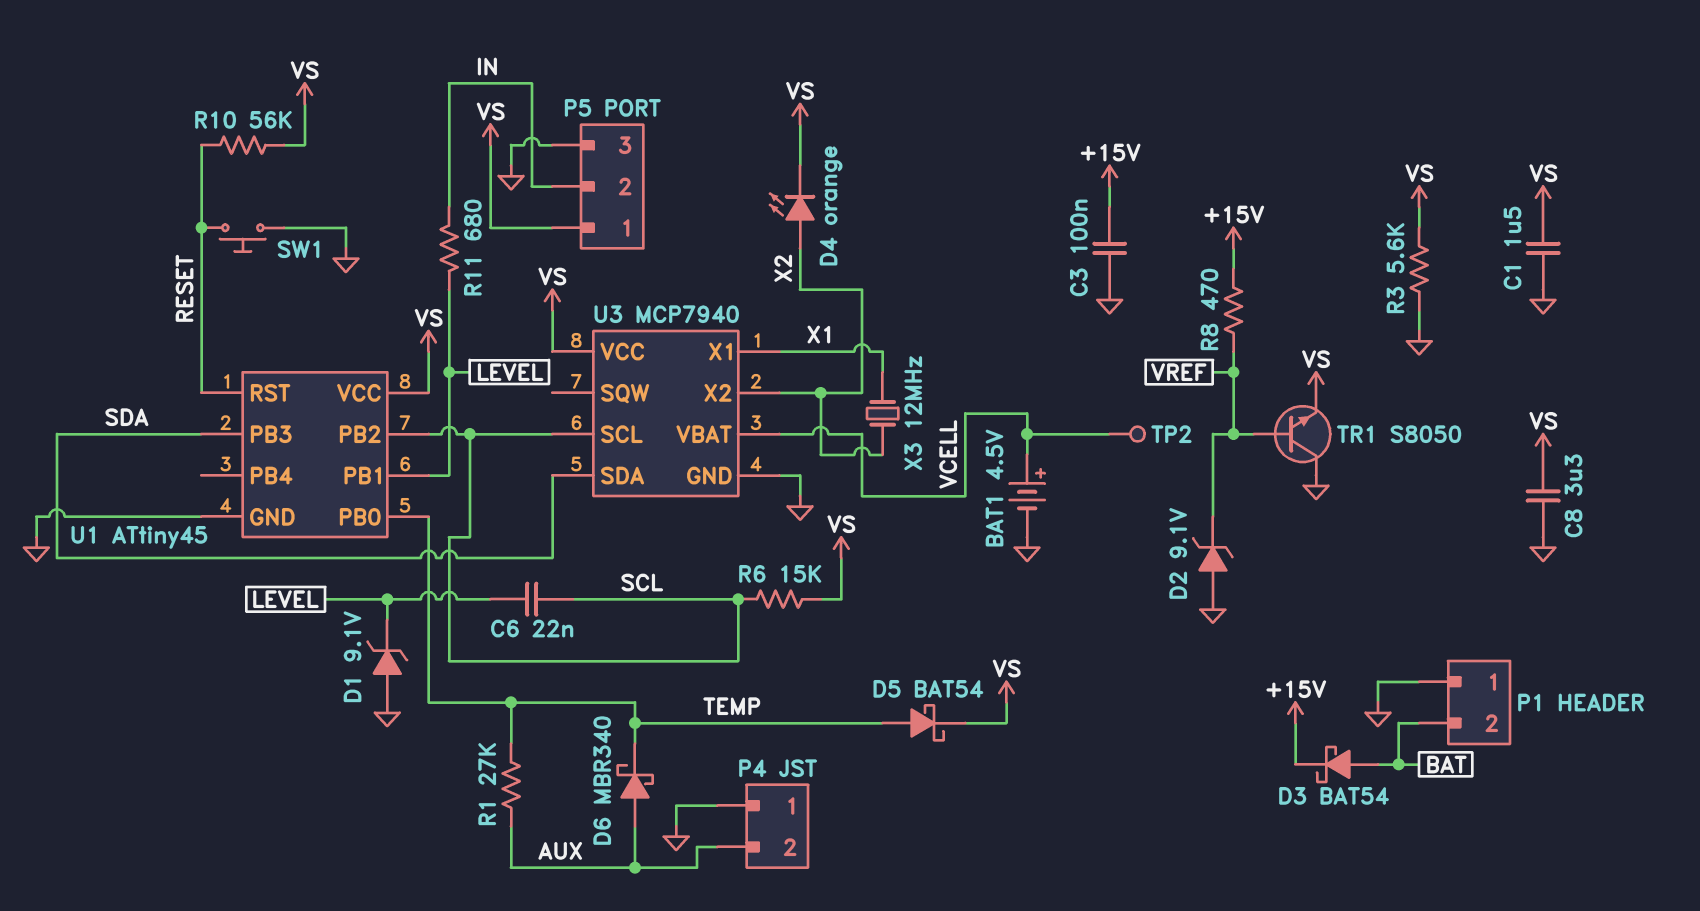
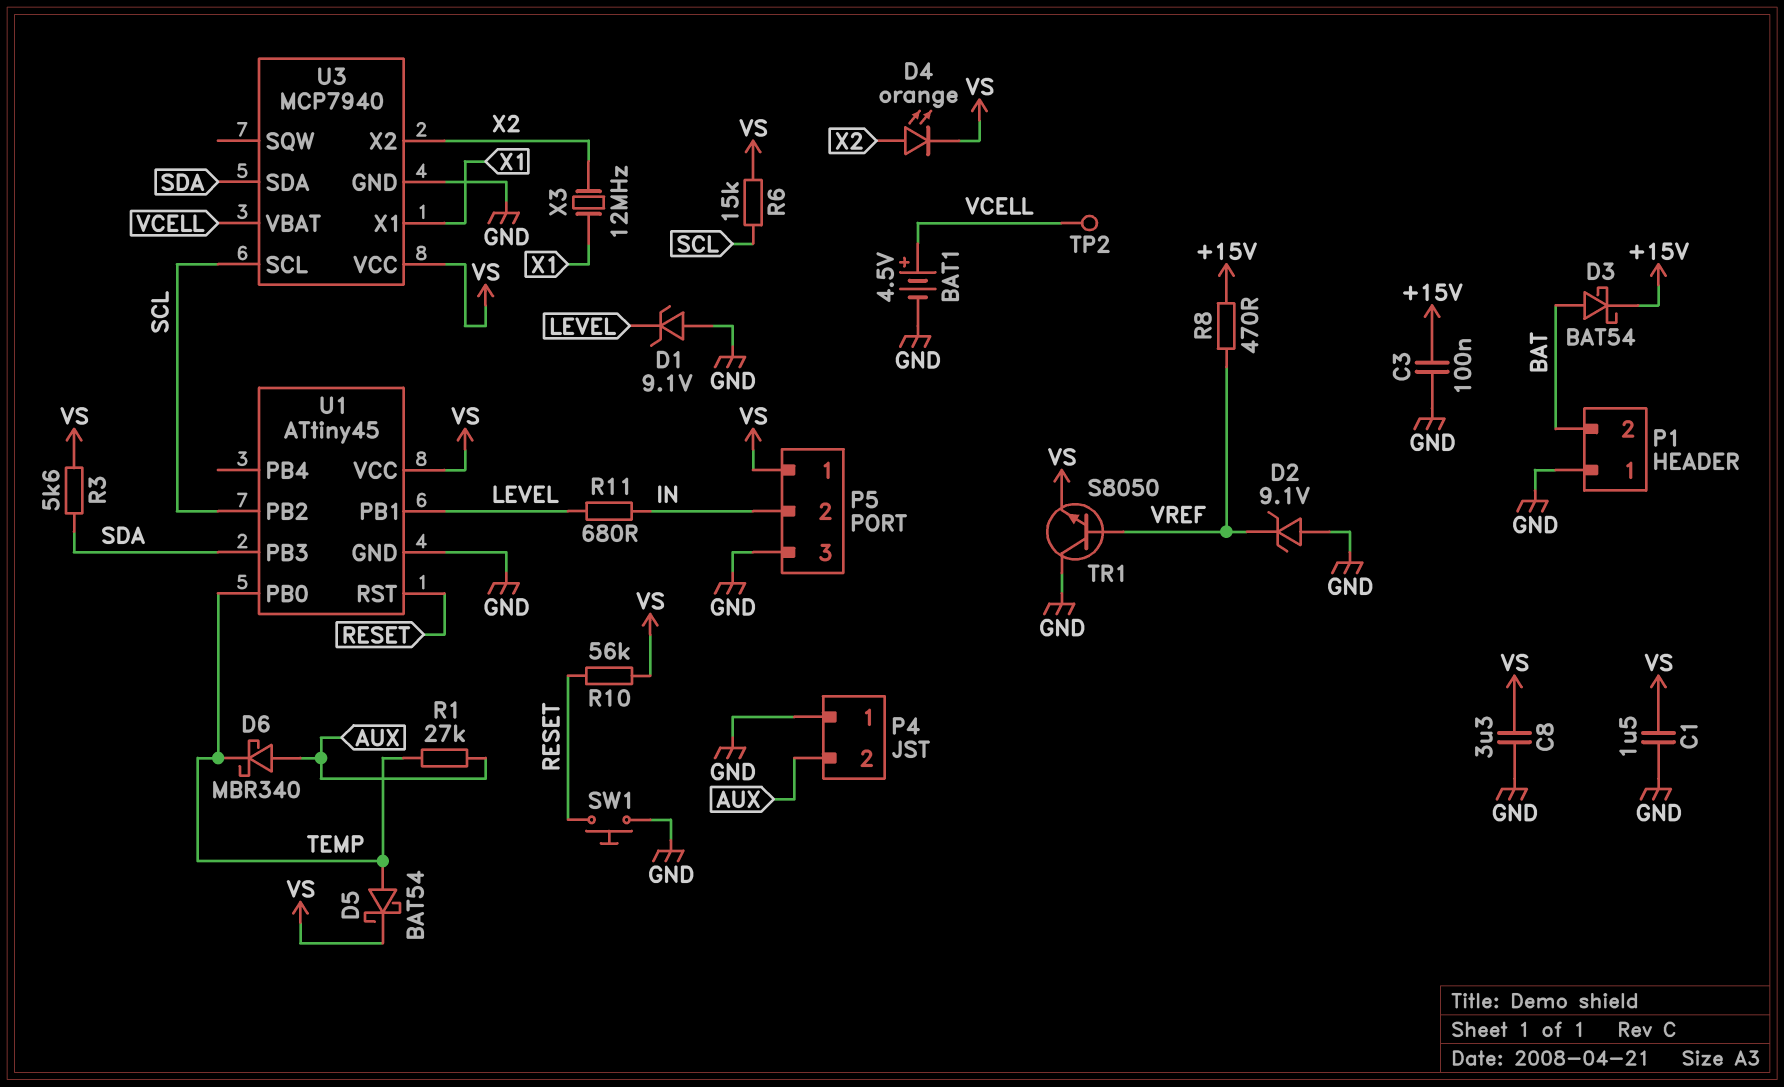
C6: 22nF (LEVEL, SCL) -> none
R3: 5.6k (GND, VS) -> 5.6k (SDA, VS)

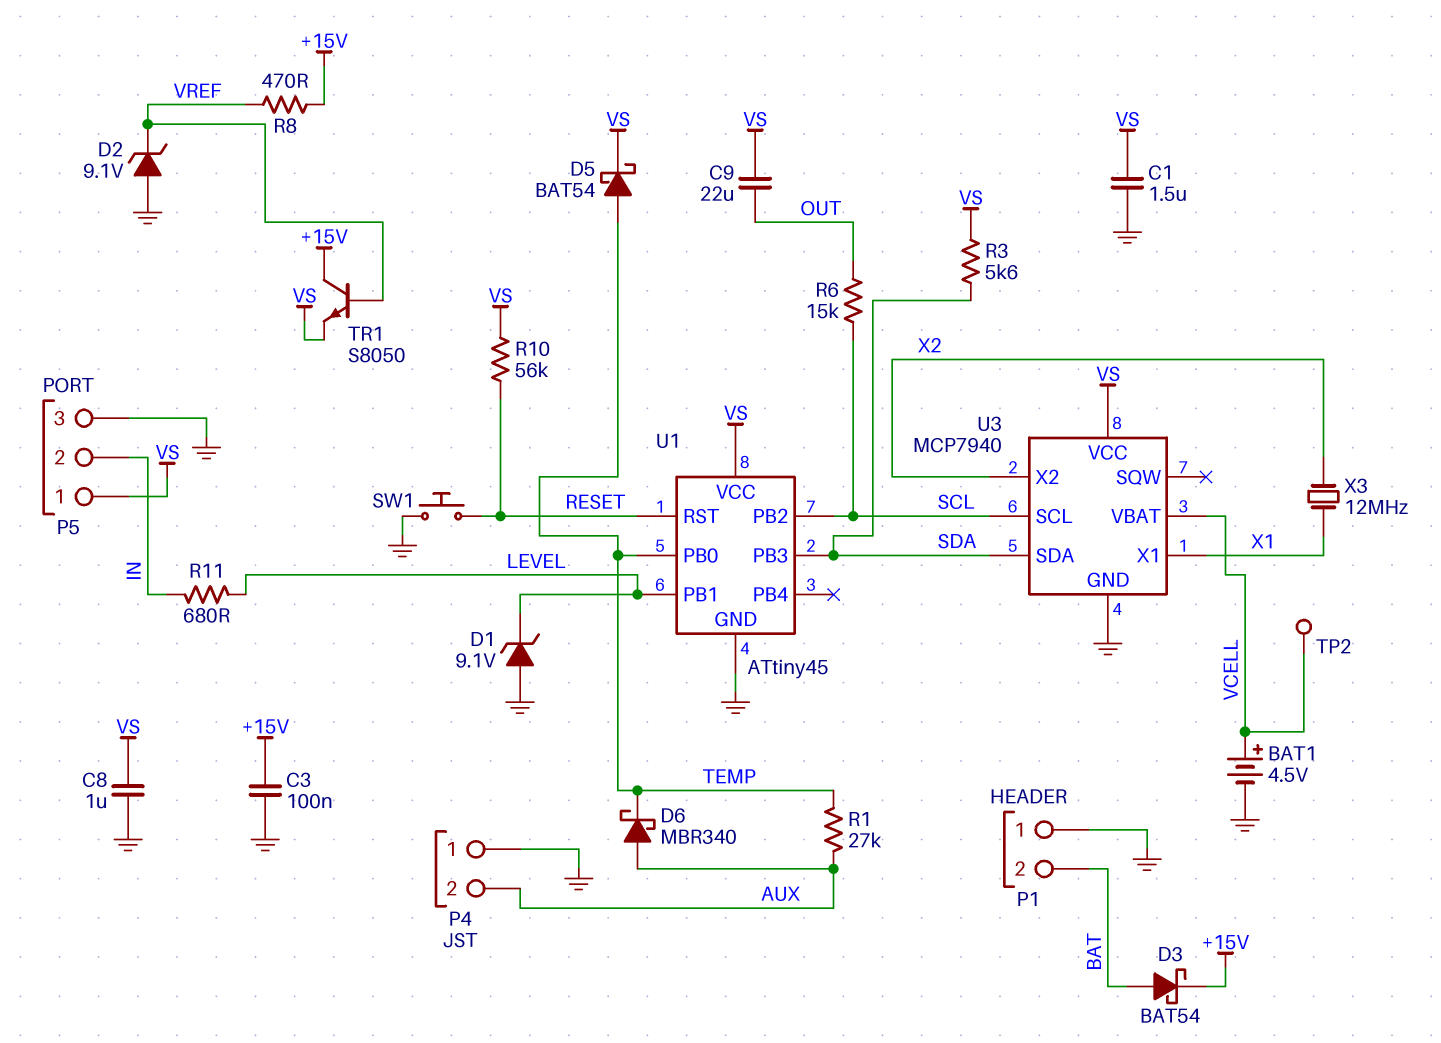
C8: 3.3uF (GND, VS) -> 1uF (GND, VS)
C9: none -> 22uF (OUT, VS)
D4: LED orange (A X2, K VS) -> none
R6: 15k (SCL, VS) -> 15k (OUT, SCL)
TR1: NPN S8050 (B VREF, C GND, E VS) -> NPN S8050 (B VREF, C +15V, E VS)

